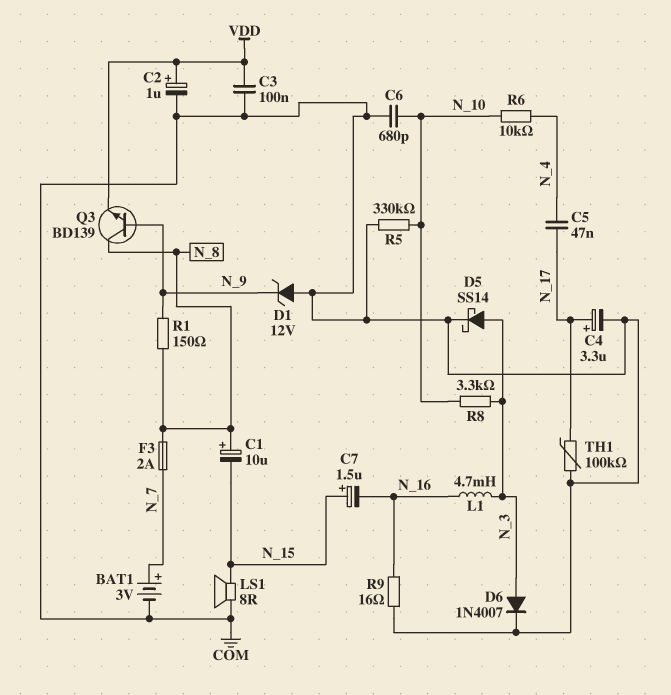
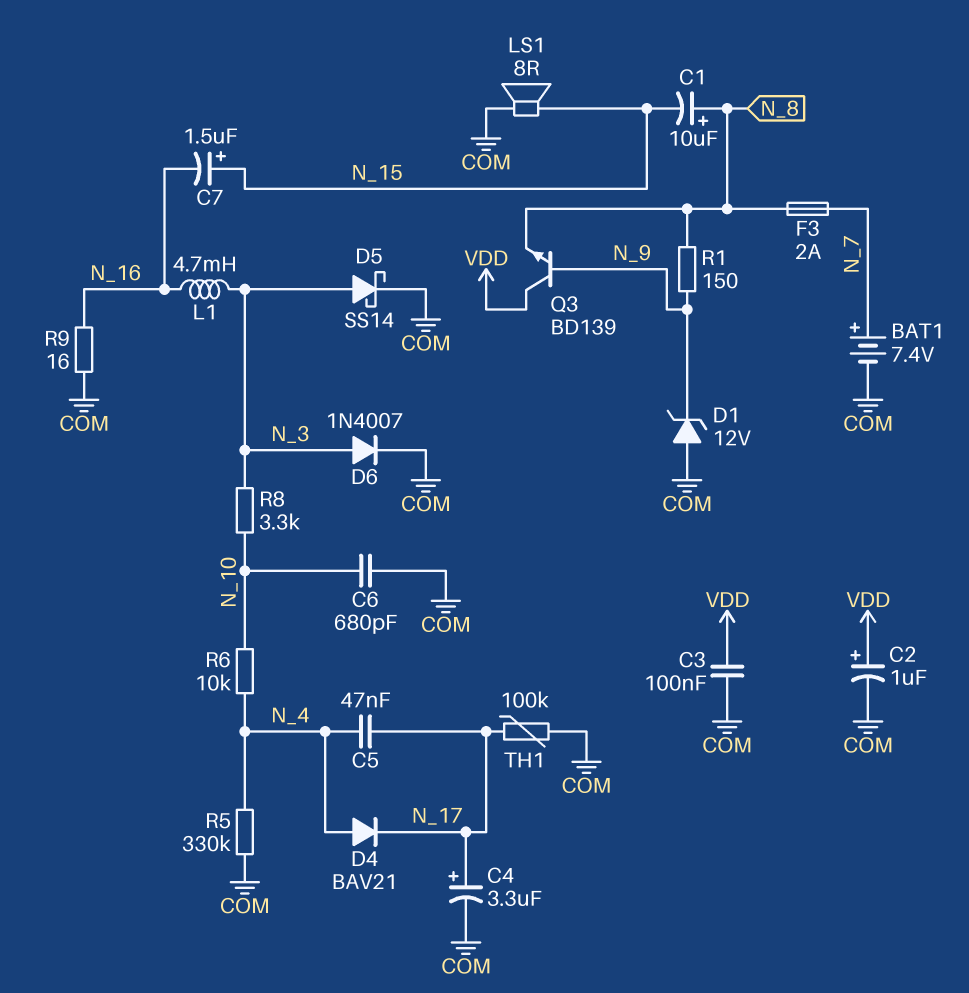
BAT1: 3V (plus N_7, minus COM) -> 7.4V (plus N_7, minus COM)
D4: none -> diode BAV21 (A N_4, K N_17)
Q3: NPN BD139 (B N_9, C N_8, E VDD) -> NPN BD139 (B N_9, C VDD, E N_8)
R5: 330k (COM, N_10) -> 330k (COM, N_4)

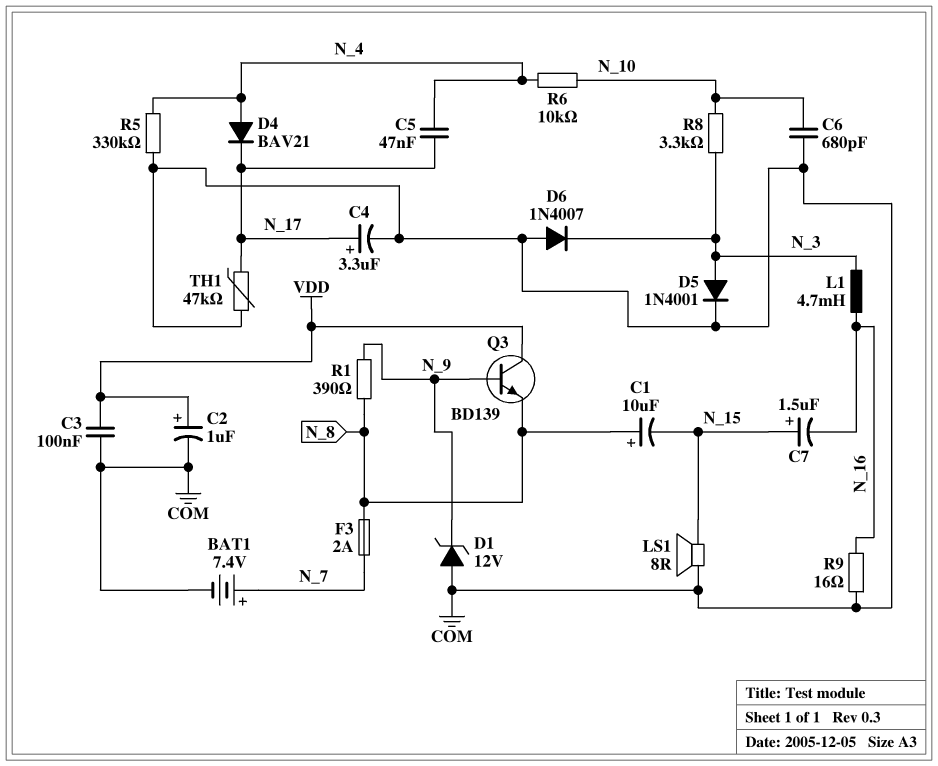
D5: schottky SS14 (A N_3, K COM) -> diode 1N4001 (A N_3, K COM)
D6: diode 1N4007 (A N_3, K COM) -> diode 1N4007 (A COM, K N_3)
R1: 150 (N_8, N_9) -> 390 (N_8, N_9)
TH1: 100k (COM, N_17) -> 47k (COM, N_17)

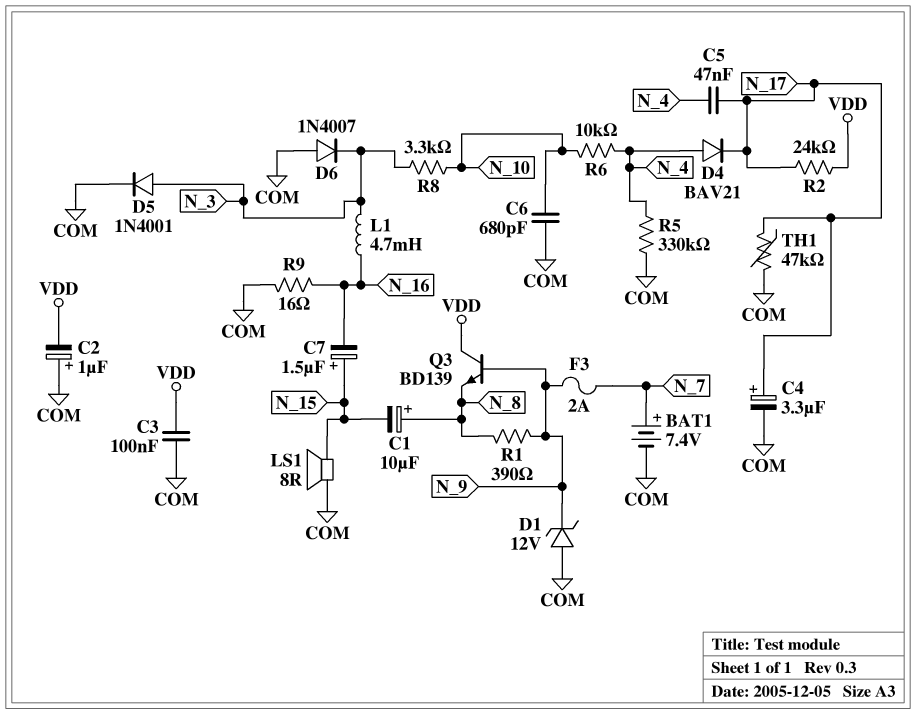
C2: 1uF (plus VDD, minus COM) -> 1uF (plus COM, minus VDD)
F3: 2A (N_7, N_8) -> 2A (N_7, N_9)
R2: none -> 24k (N_17, VDD)

